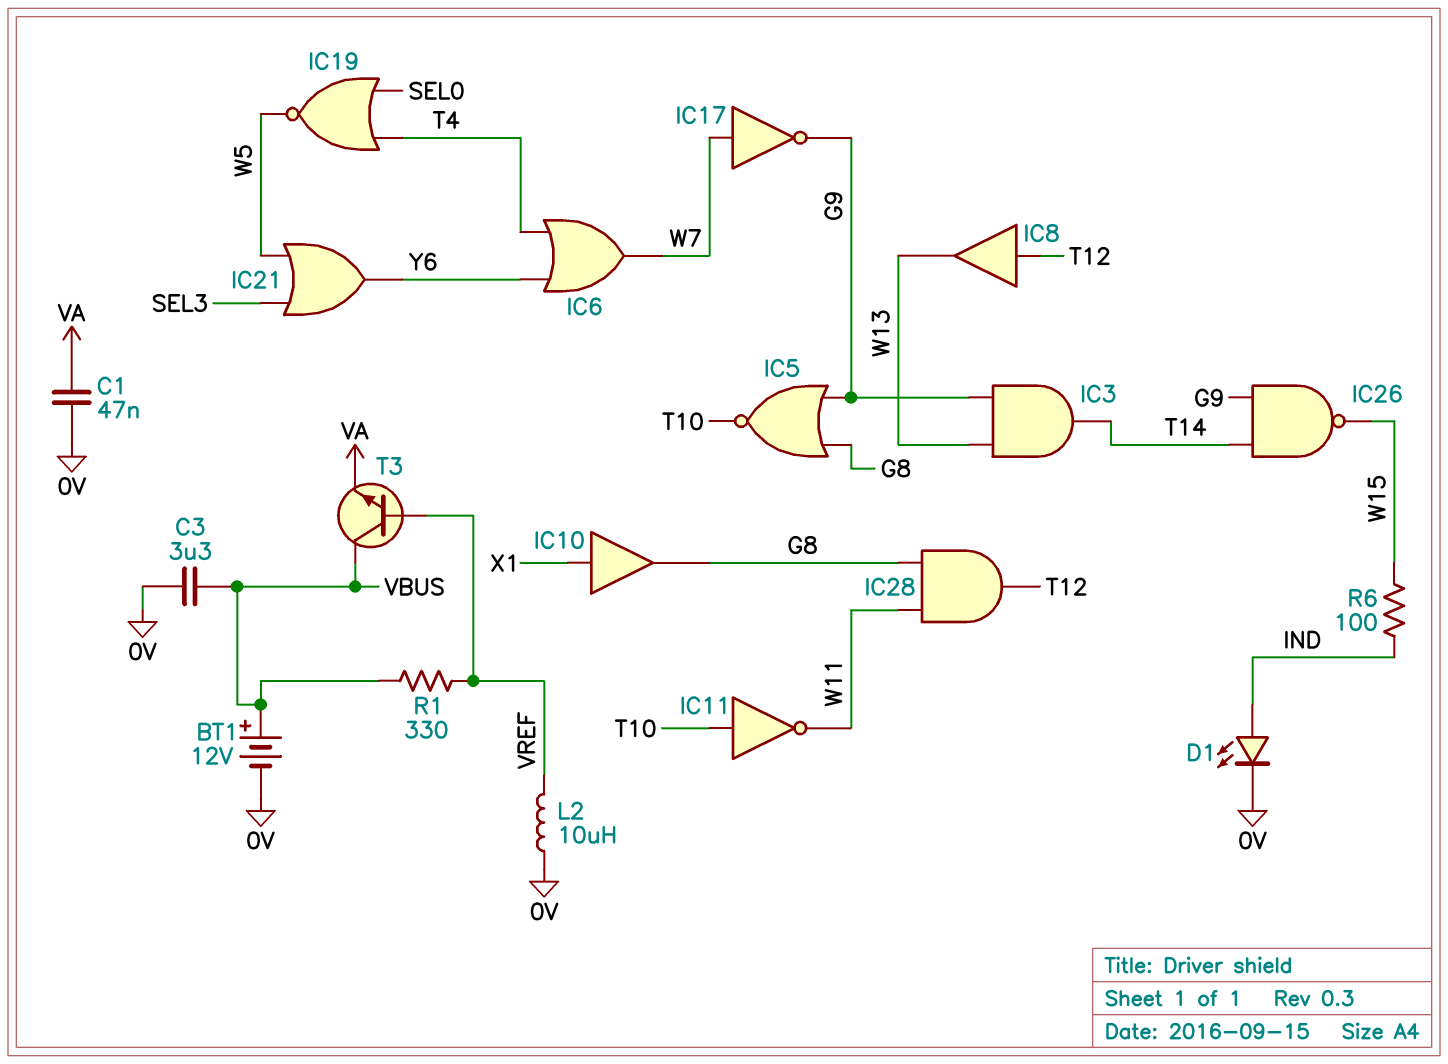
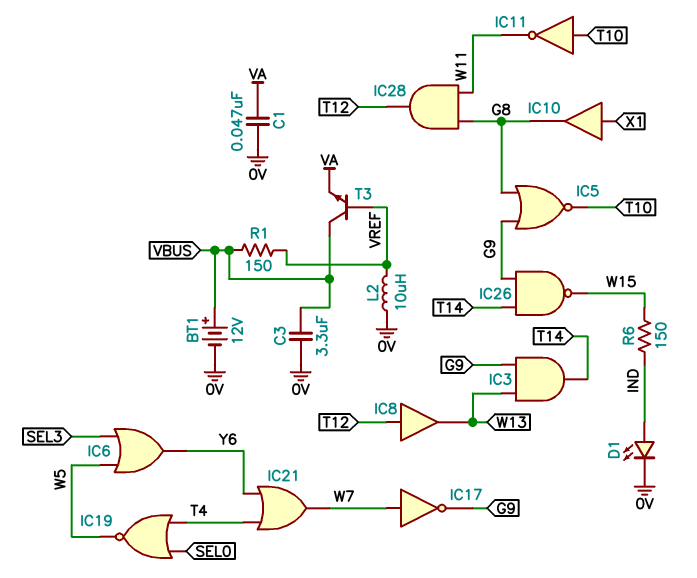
IC6: OR (in T4, in Y6, out W7) -> OR (in SEL3, in W5, out Y6)
IC21: OR (in SEL3, in W5, out Y6) -> OR (in T4, in Y6, out W7)
R1: 330 (VBUS, VREF) -> 150 (VBUS, VREF)
R6: 100 (IND, W15) -> 150 (IND, W15)

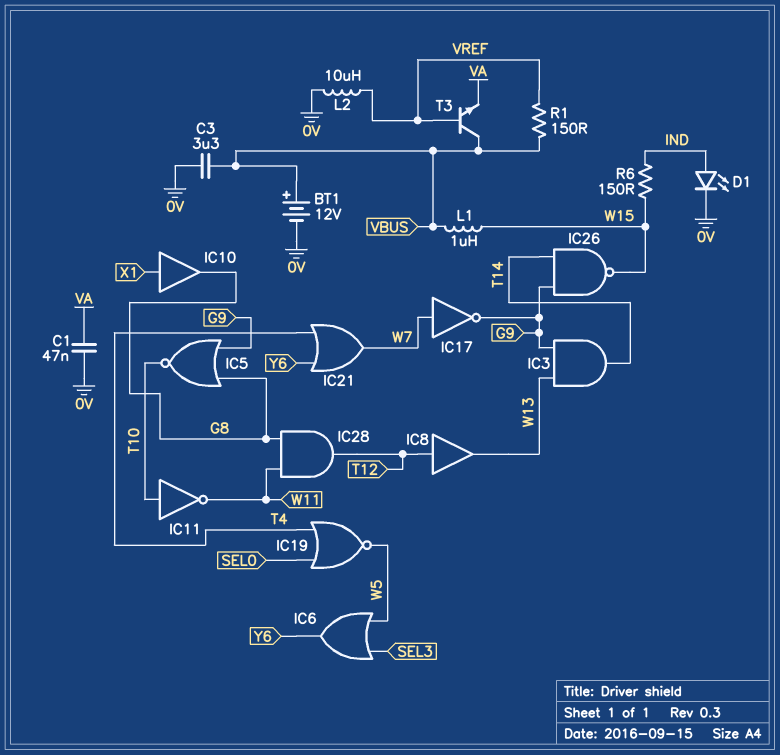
L1: none -> 1uH (VBUS, W15)

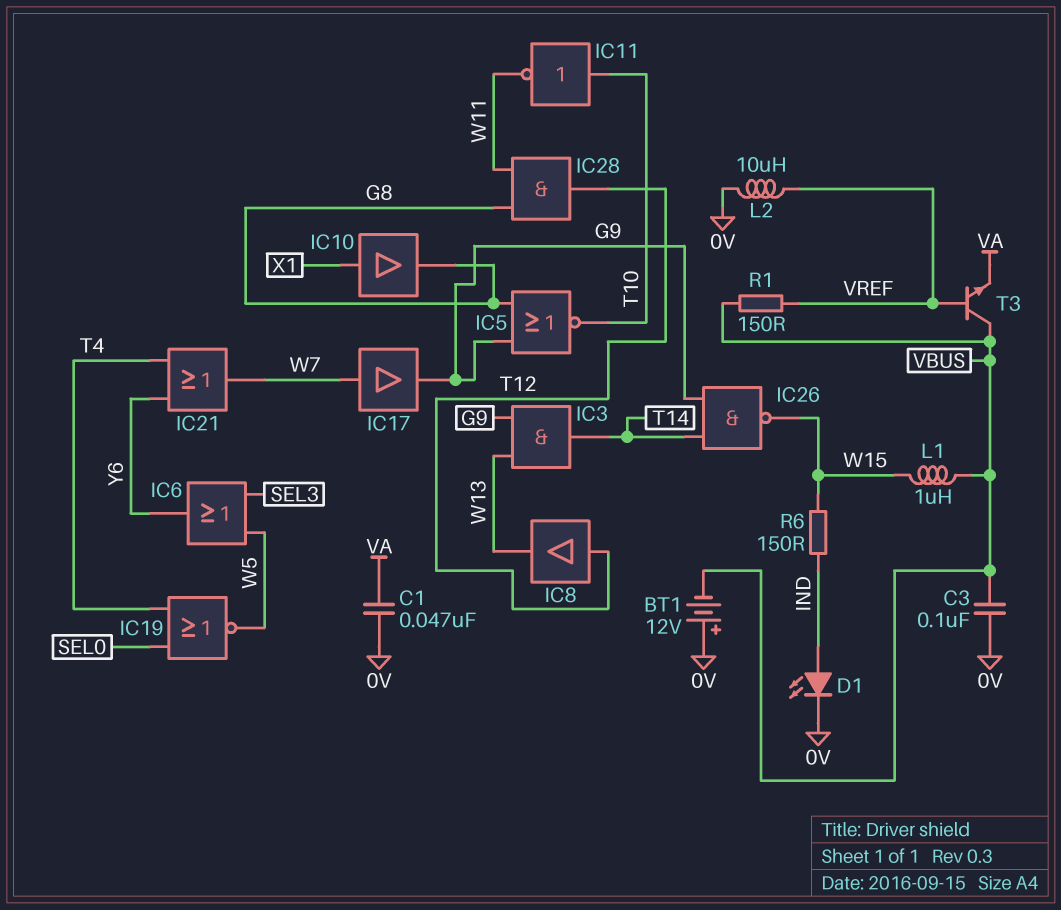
BT1: 12V (plus VBUS, minus 0V) -> 12V (plus 0V, minus VBUS)
C3: 3.3uF (0V, VBUS) -> 100nF (0V, VBUS)
IC17: NOT (in W7, out G9) -> buffer (in W7, out G9)

